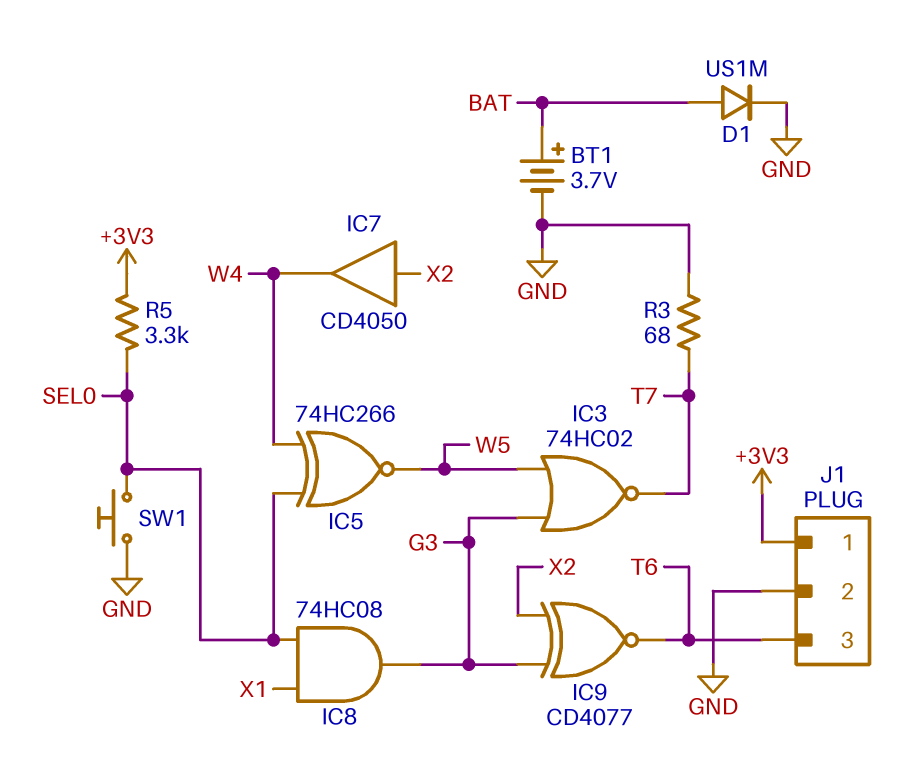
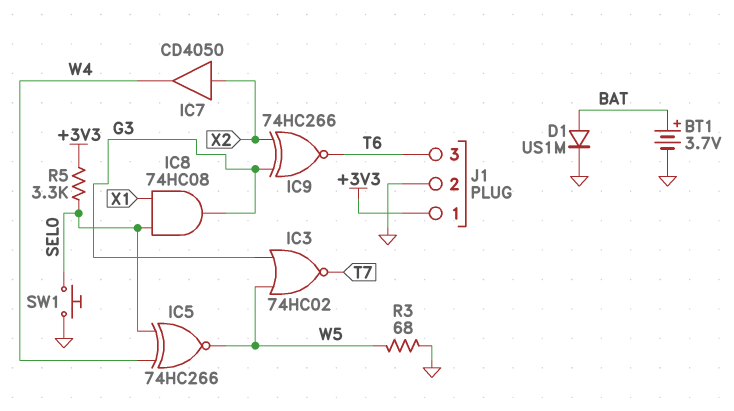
IC9: XNOR CD4077 (in G3, in X2, out T6) -> XNOR 74HC266 (in G3, in X2, out T6)
R3: 68 (GND, T7) -> 68 (GND, W5)

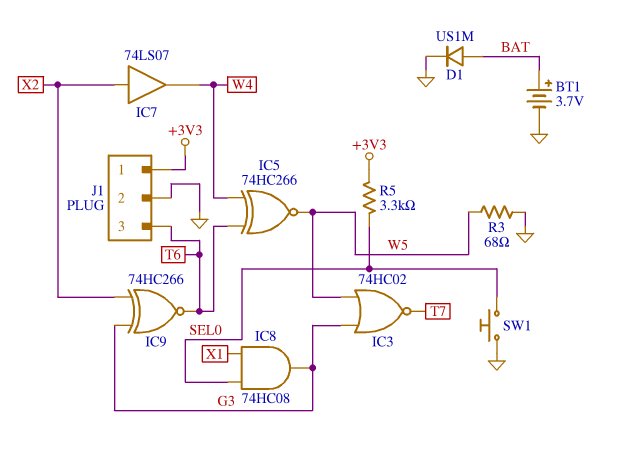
IC5: XNOR 74HC266 (in SEL0, in W4, out W5) -> XNOR 74HC266 (in T6, in W4, out W5)
IC7: buffer CD4050 (in X2, out W4) -> buffer 74LS07 (in X2, out W4)

